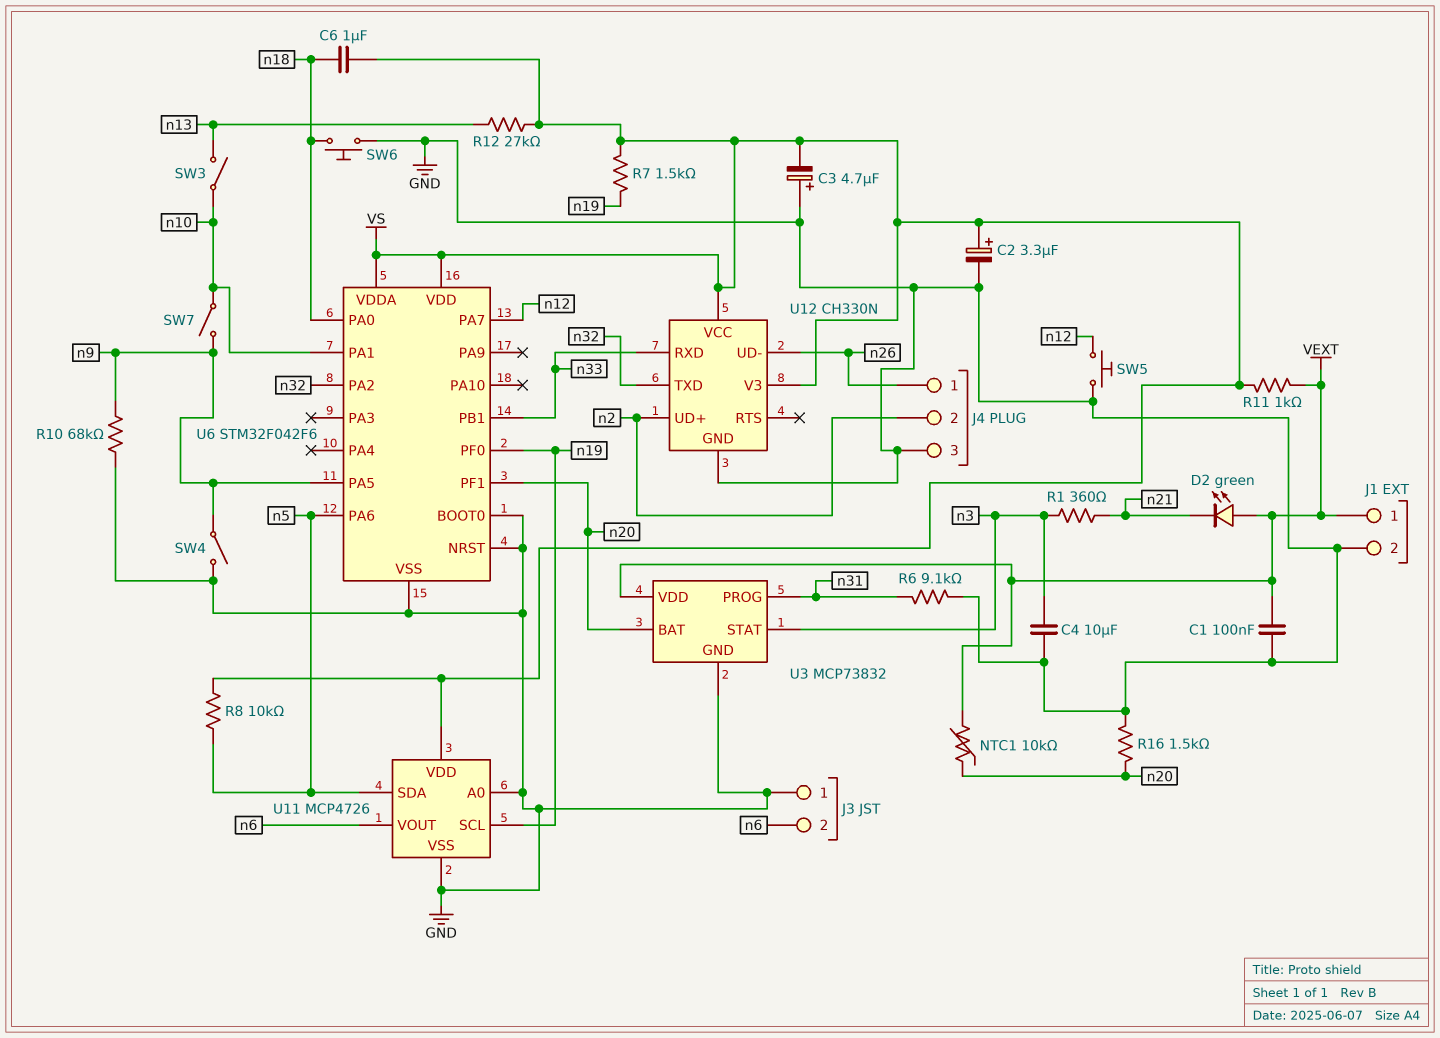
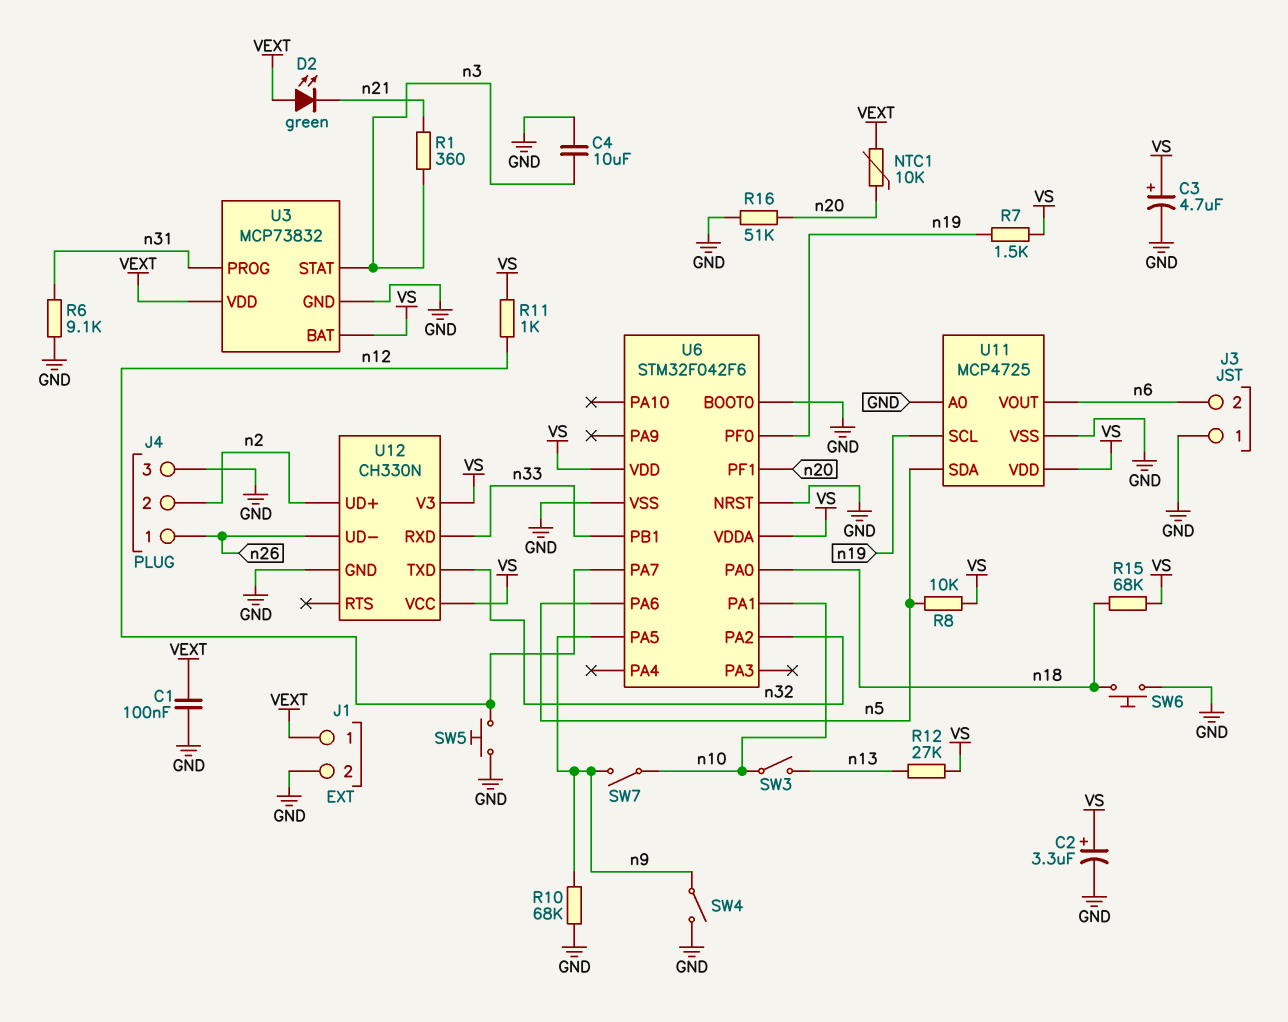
C3: 4.7uF (plus GND, minus VS) -> 4.7uF (plus VS, minus GND)
C6: 1uF (VS, n18) -> none
R11: 1k (VEXT, VS) -> 1k (VS, n12)
R15: none -> 68k (VS, n18)
R16: 1.5k (GND, n20) -> 51k (GND, n20)
U3 pin BAT: n20 -> VS
U11: MCP4726 -> MCP4725

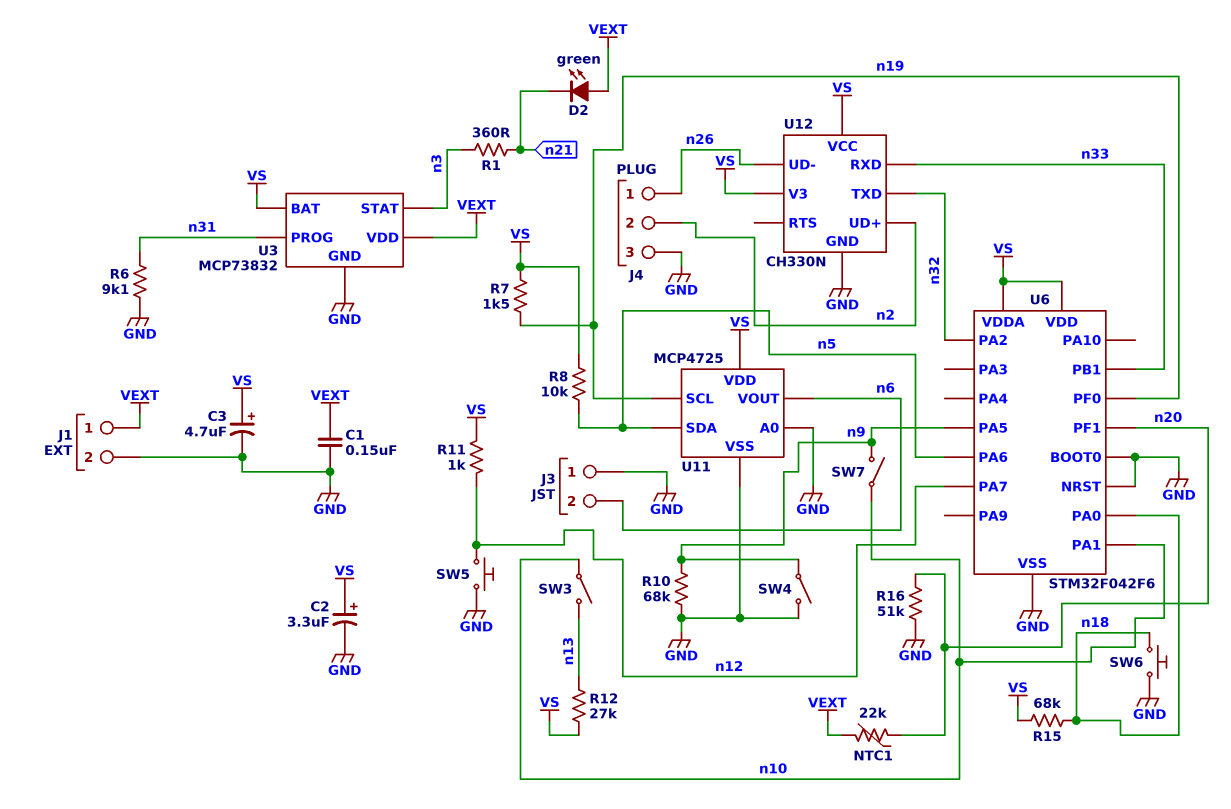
C1: 100nF (GND, VEXT) -> 150nF (GND, VEXT)
C4: 10uF (GND, n3) -> none
NTC1: 10k (VEXT, n20) -> 22k (VEXT, n20)

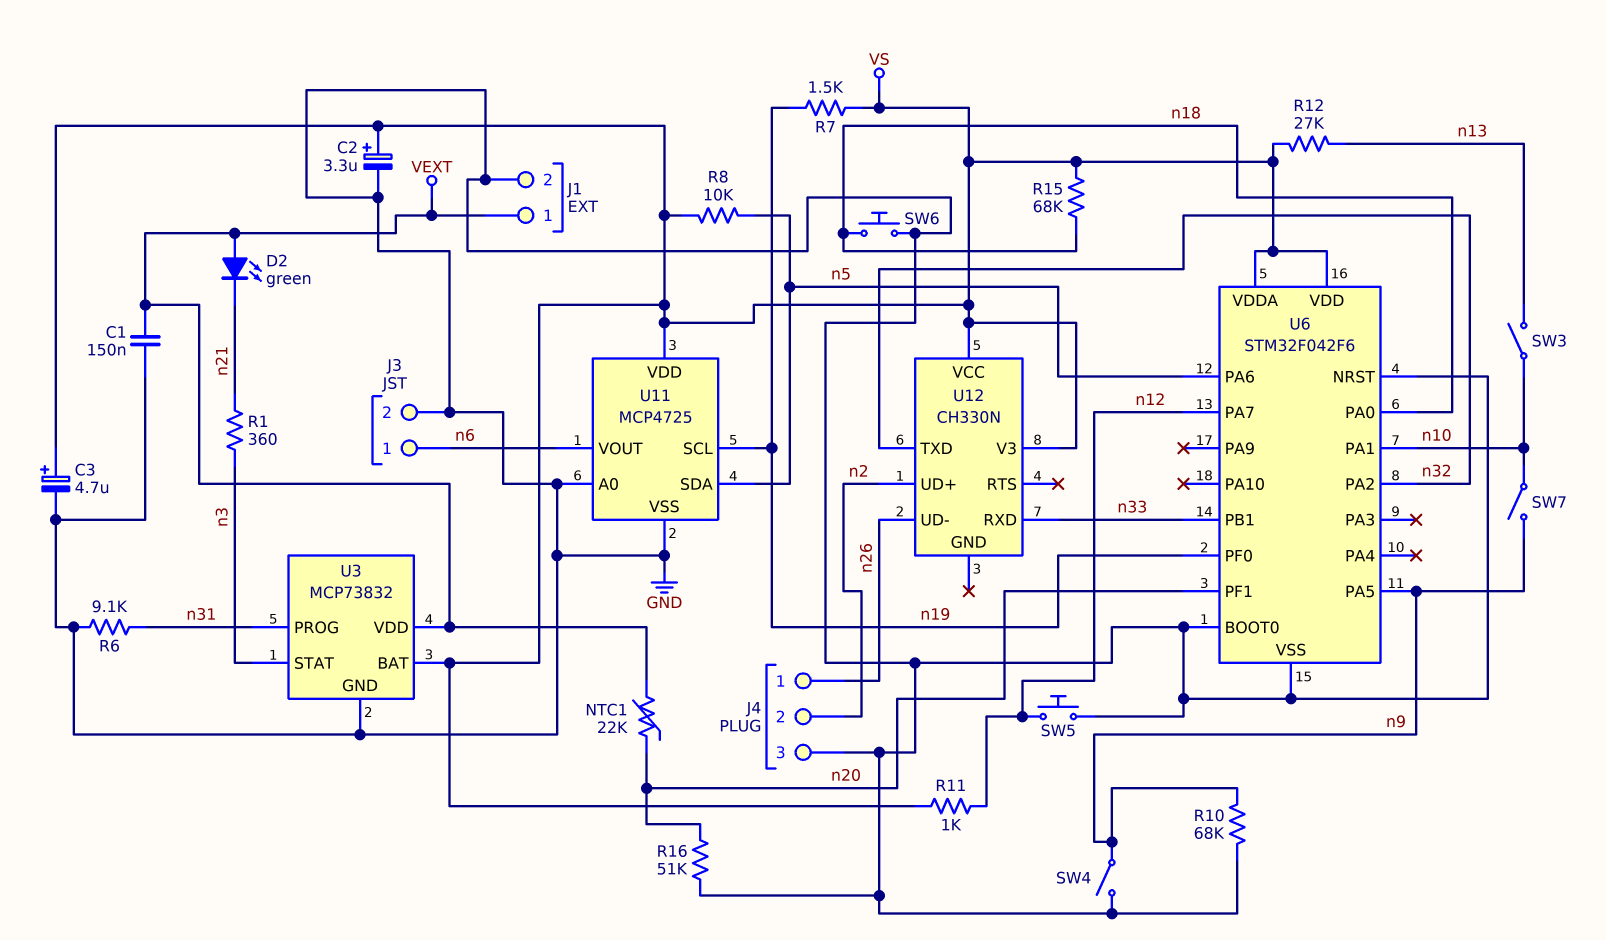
J3 pin 1: GND -> n6
J3 pin 2: n6 -> GND
U12 pin GND: GND -> none

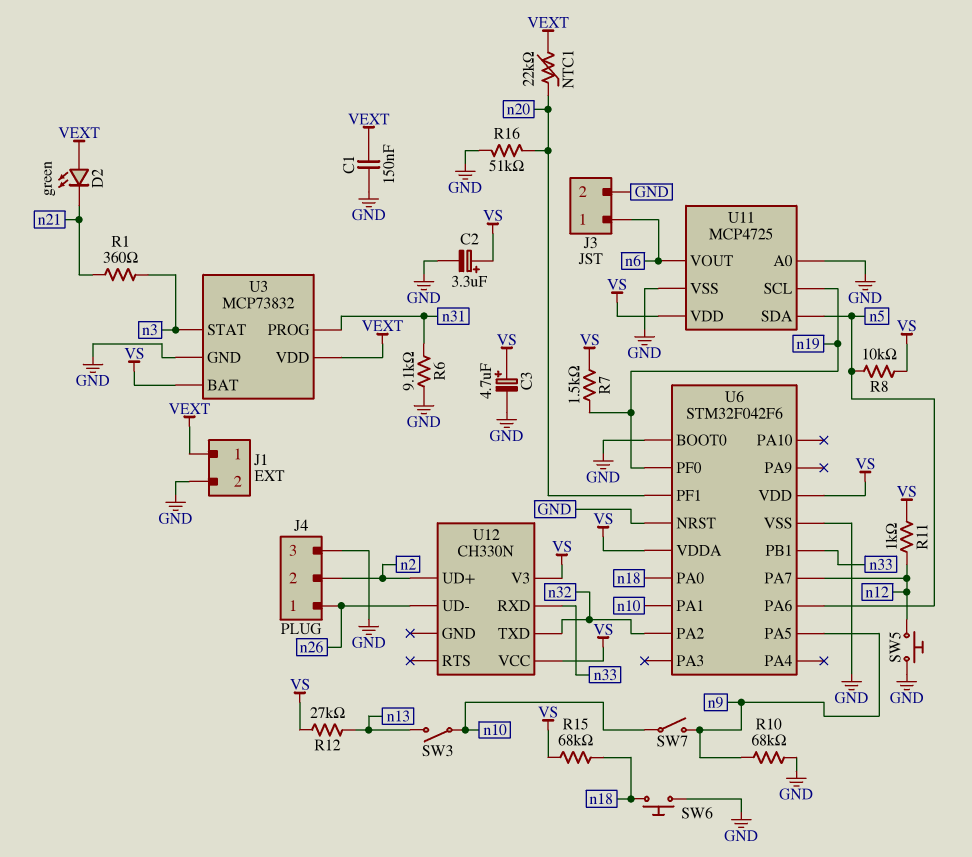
SW4: switch (GND, n9) -> none

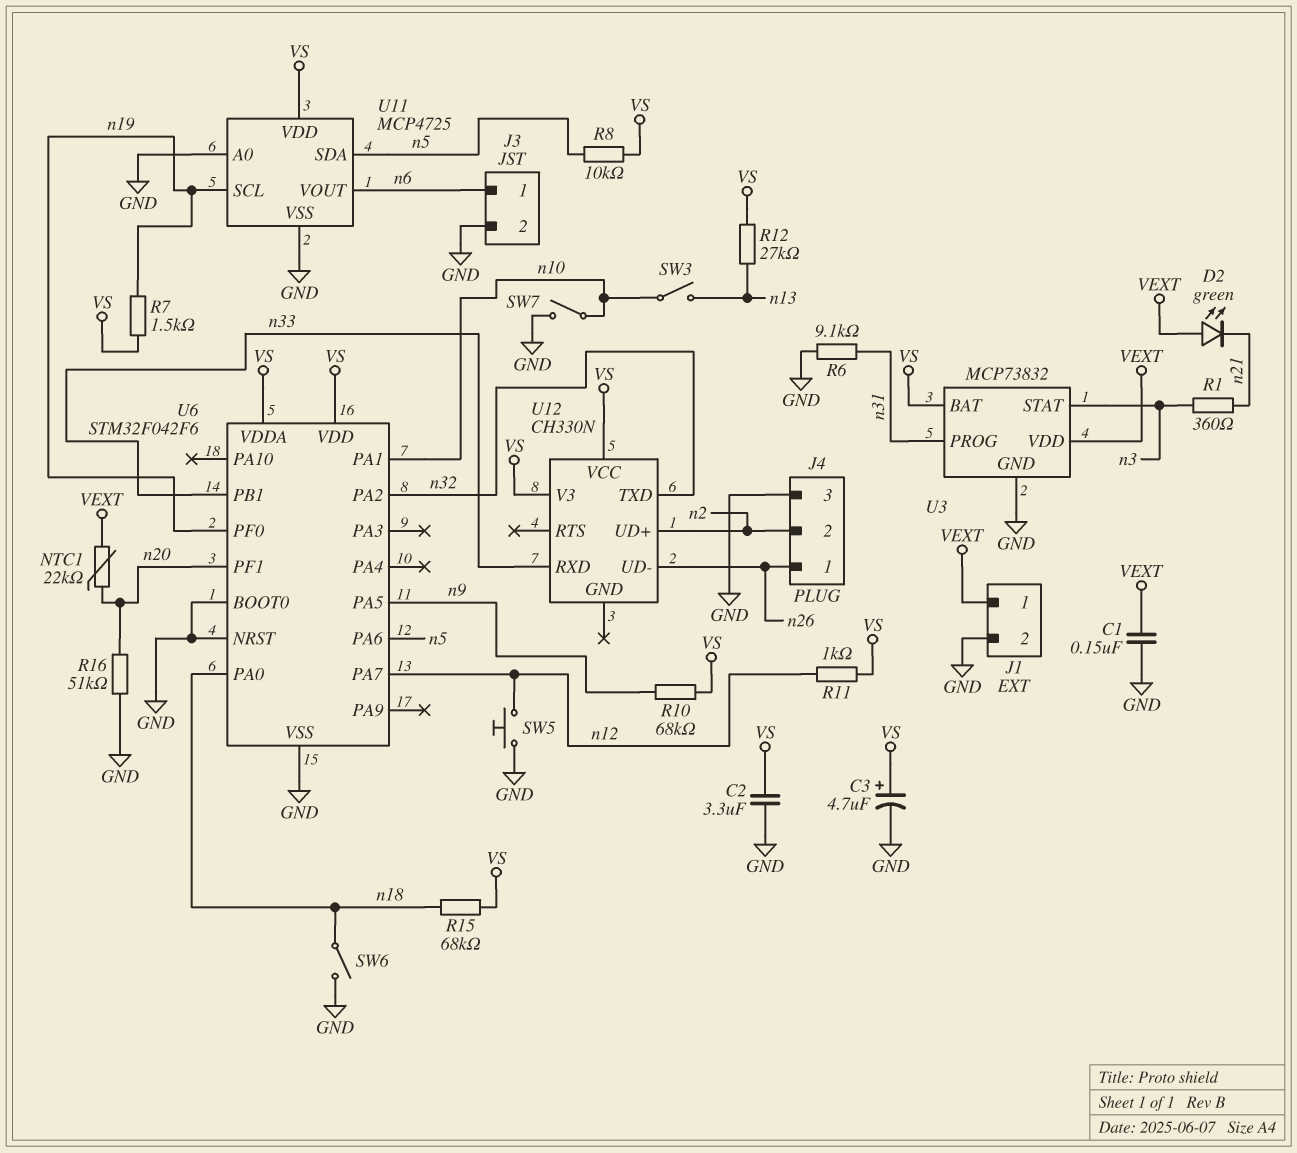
C2: 3.3uF (plus VS, minus GND) -> 3.3uF (GND, VS)
R10: 68k (GND, n9) -> 68k (VS, n9)
SW6: button (GND, n18) -> switch (GND, n18)
SW7: switch (n9, n10) -> switch (GND, n10)

